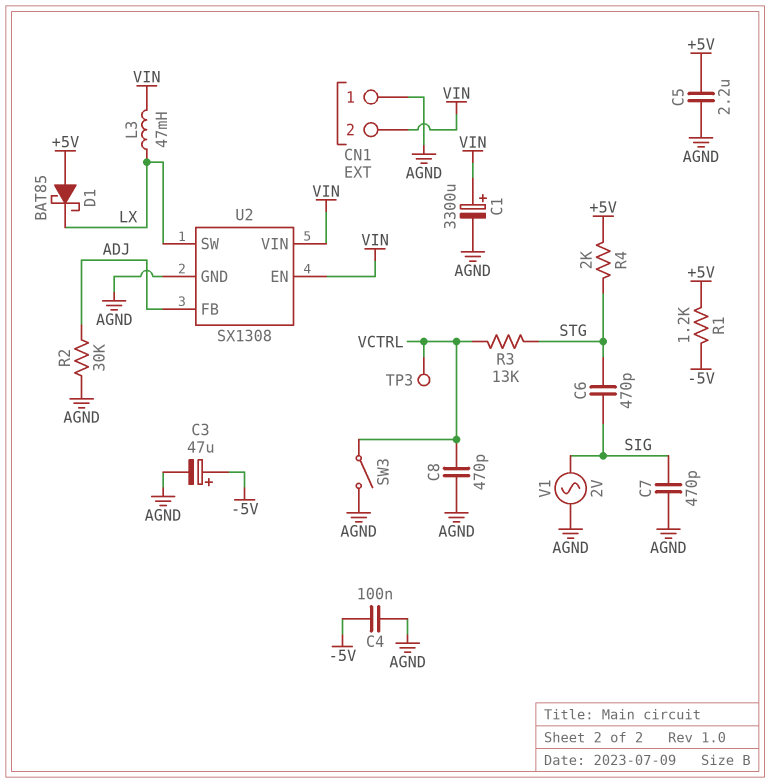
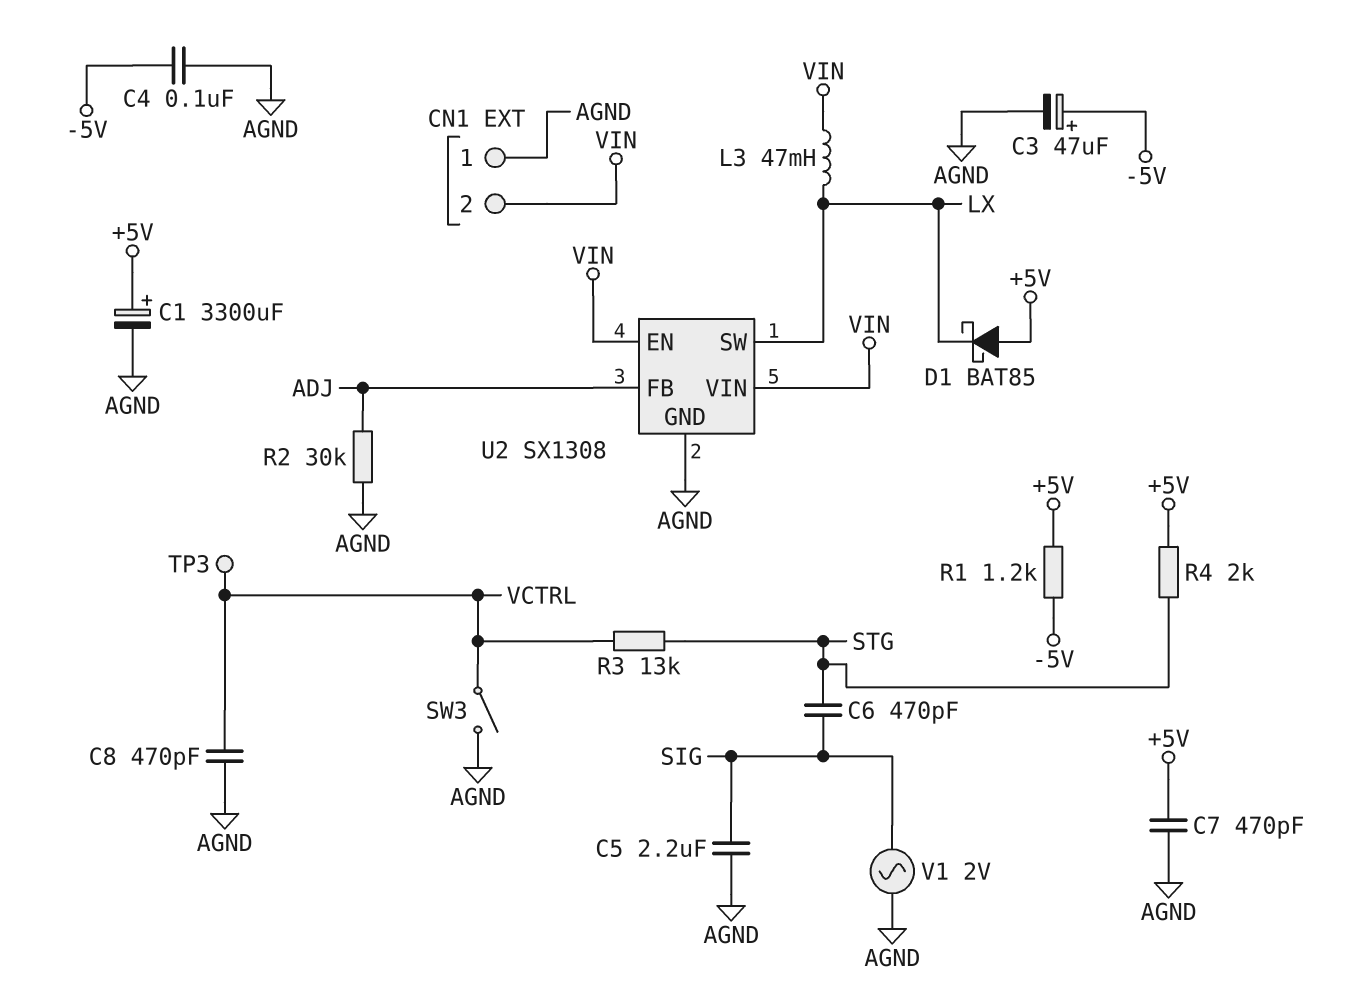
C1: 3300uF (plus VIN, minus AGND) -> 3300uF (plus +5V, minus AGND)
C5: 2.2uF (+5V, AGND) -> 2.2uF (AGND, SIG)
C7: 470pF (AGND, SIG) -> 470pF (+5V, AGND)

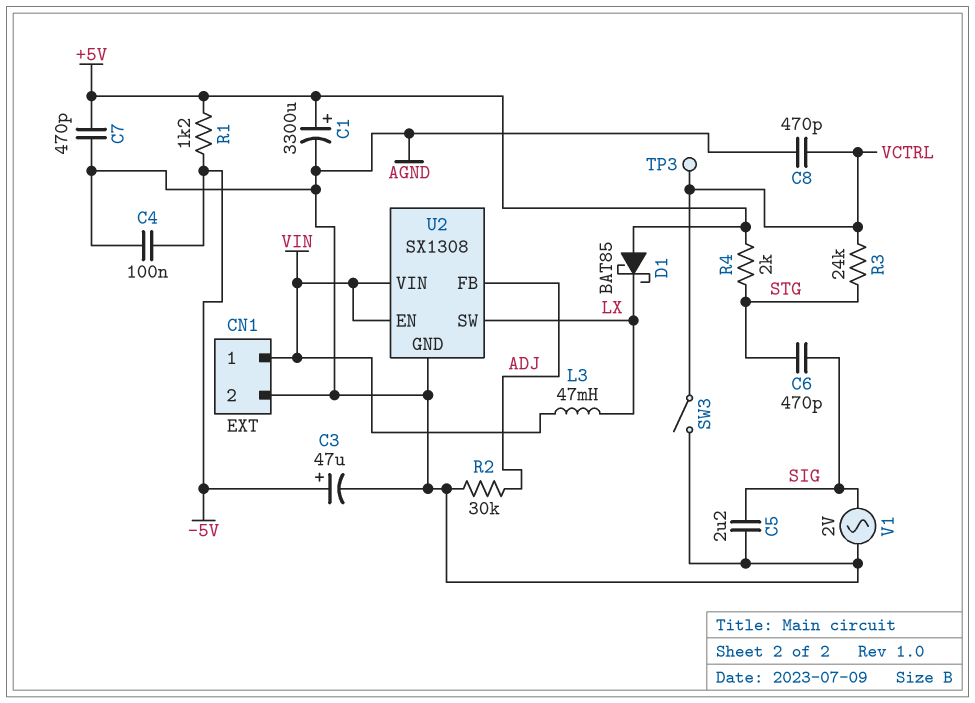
CN1 pin 1: AGND -> VIN
CN1 pin 2: VIN -> AGND
R3: 13k (STG, VCTRL) -> 24k (STG, VCTRL)

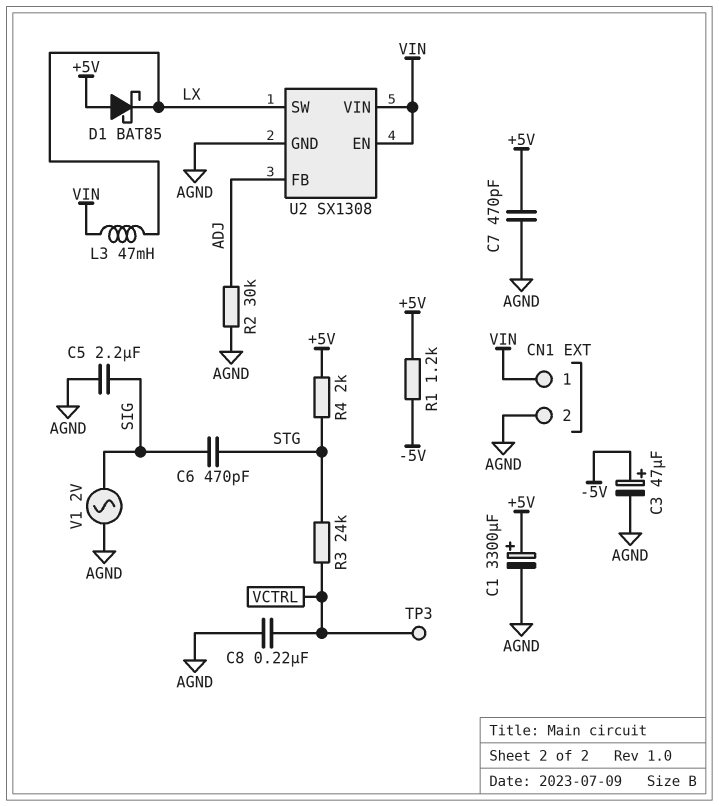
C4: 100nF (-5V, AGND) -> none
C8: 470pF (AGND, VCTRL) -> 220nF (AGND, VCTRL)
SW3: switch (AGND, VCTRL) -> none

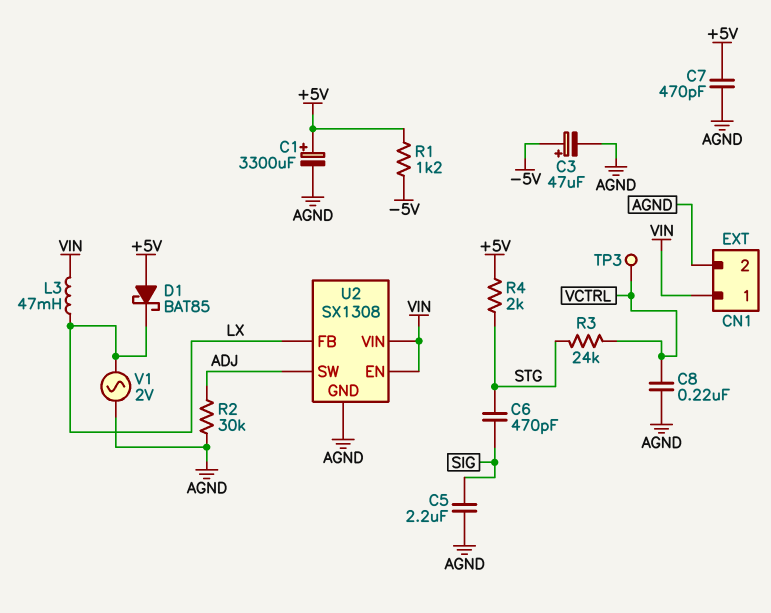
U2 pin FB: ADJ -> LX
U2 pin SW: LX -> ADJ
V1: AC 2V (AGND, SIG) -> AC 2V (AGND, LX)

